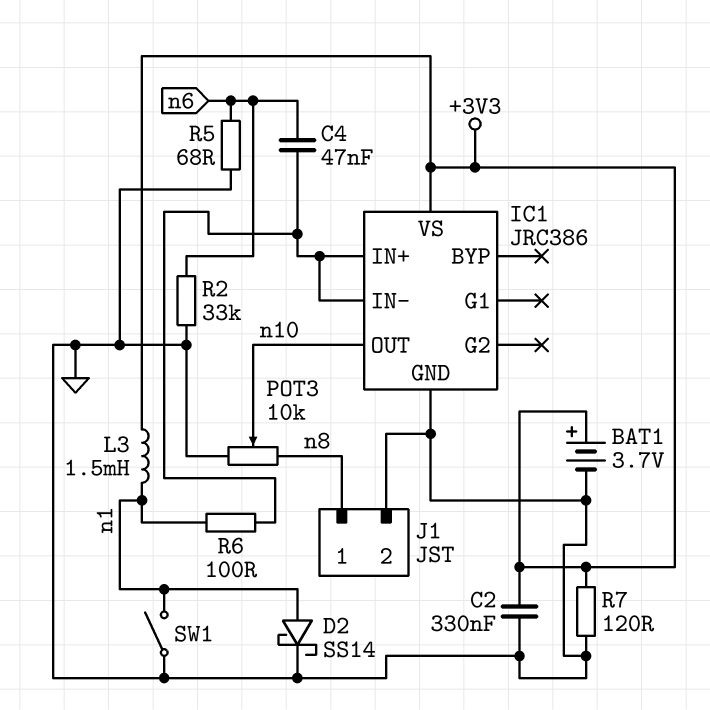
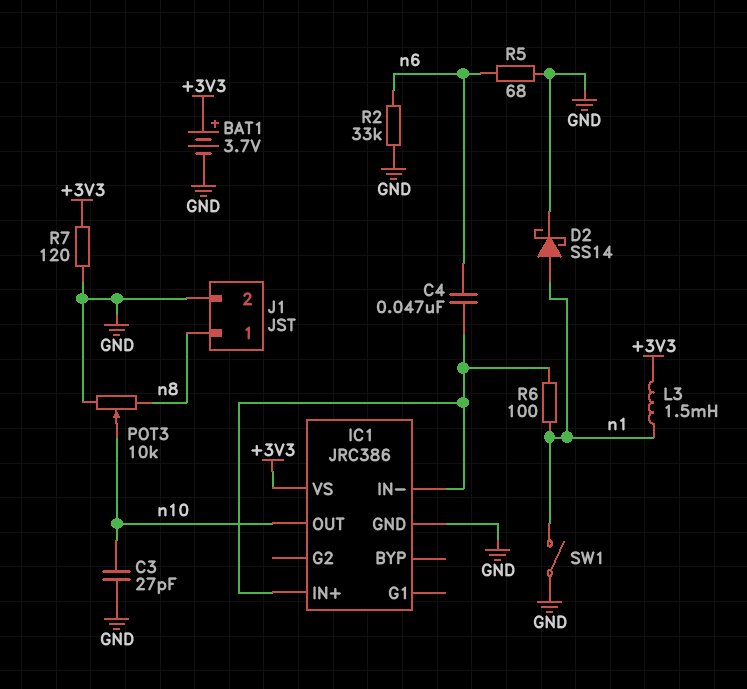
C2: 330nF (+3V3, GND) -> none
C3: none -> 27pF (GND, n10)

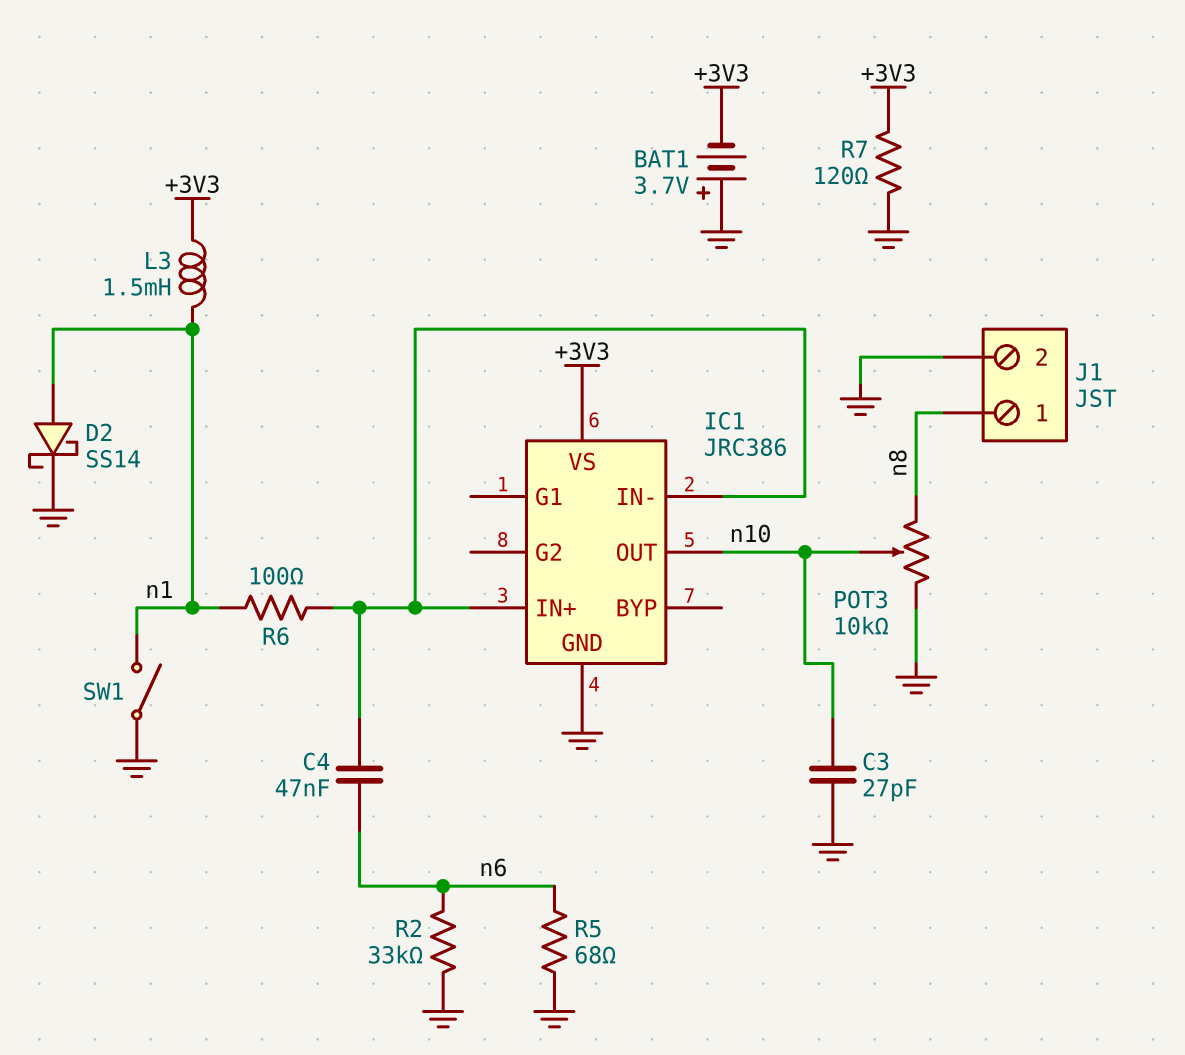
BAT1: 3.7V (plus +3V3, minus GND) -> 3.7V (plus GND, minus +3V3)

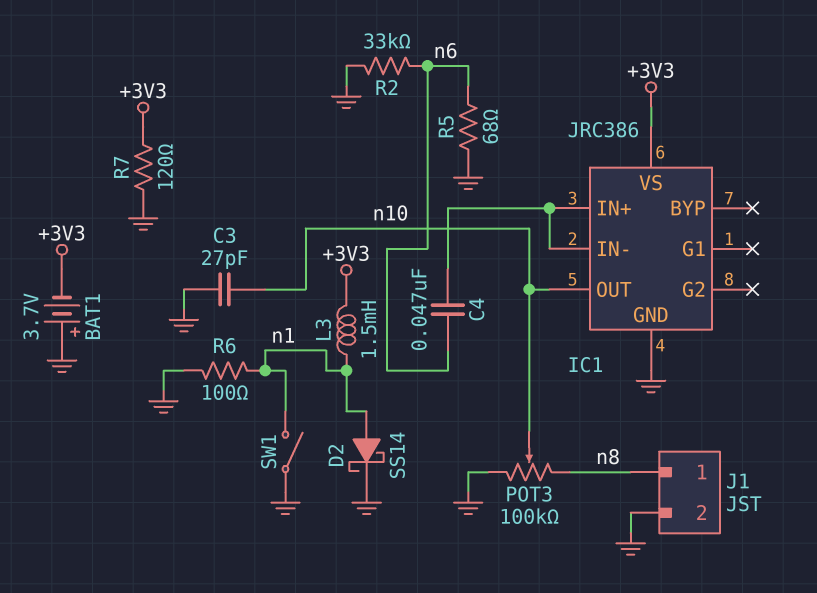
POT3: 10k (GND, n8, wiper n10) -> 100k (GND, n8, wiper n10)
R6: 100 (IC1/IN+, n1) -> 100 (GND, n1)

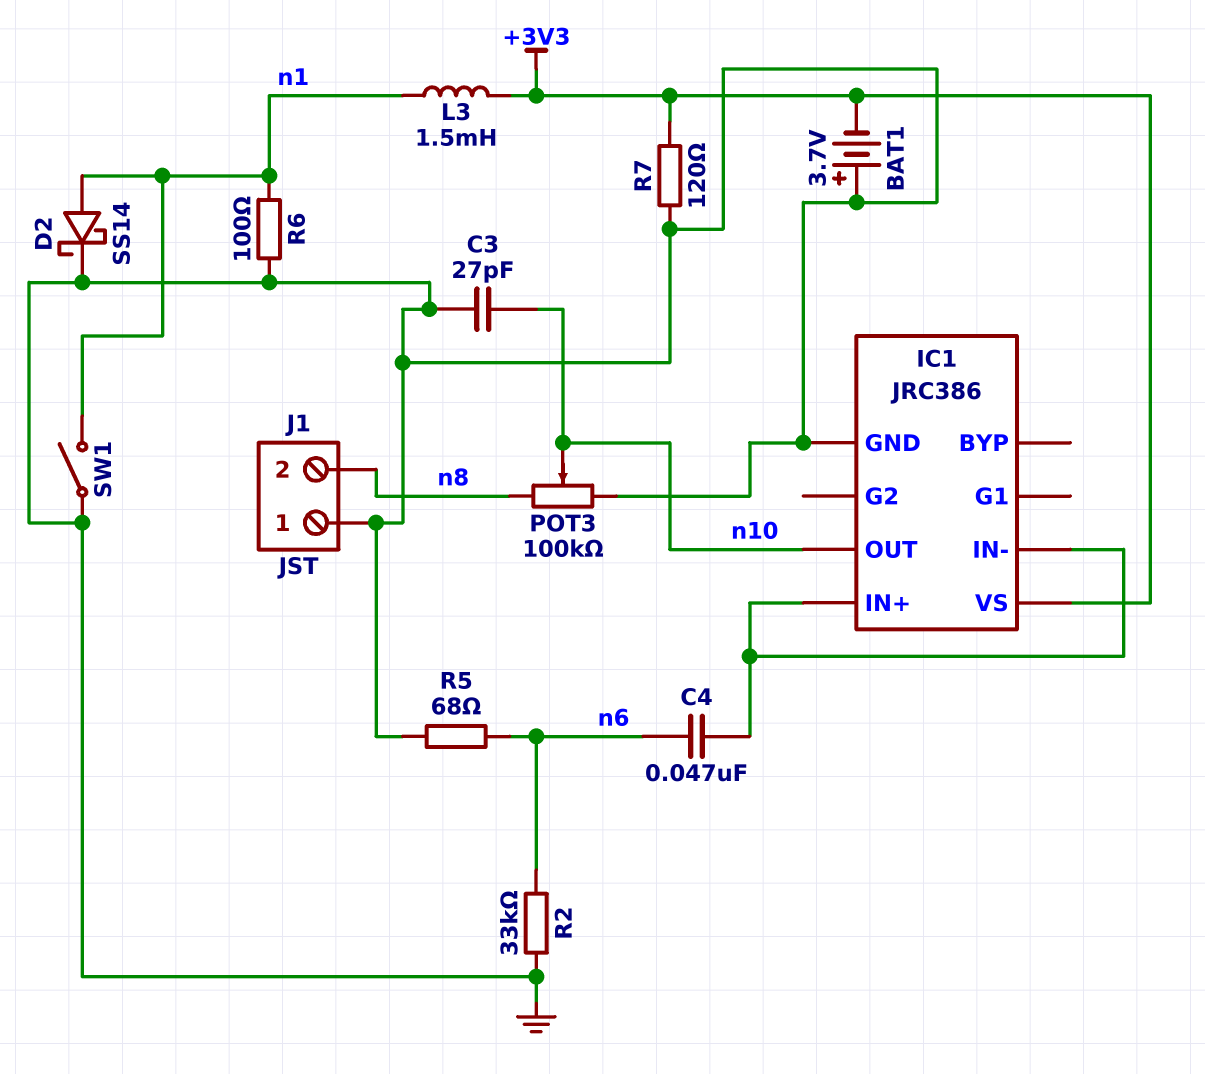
J1 pin 1: n8 -> GND
J1 pin 2: GND -> n8

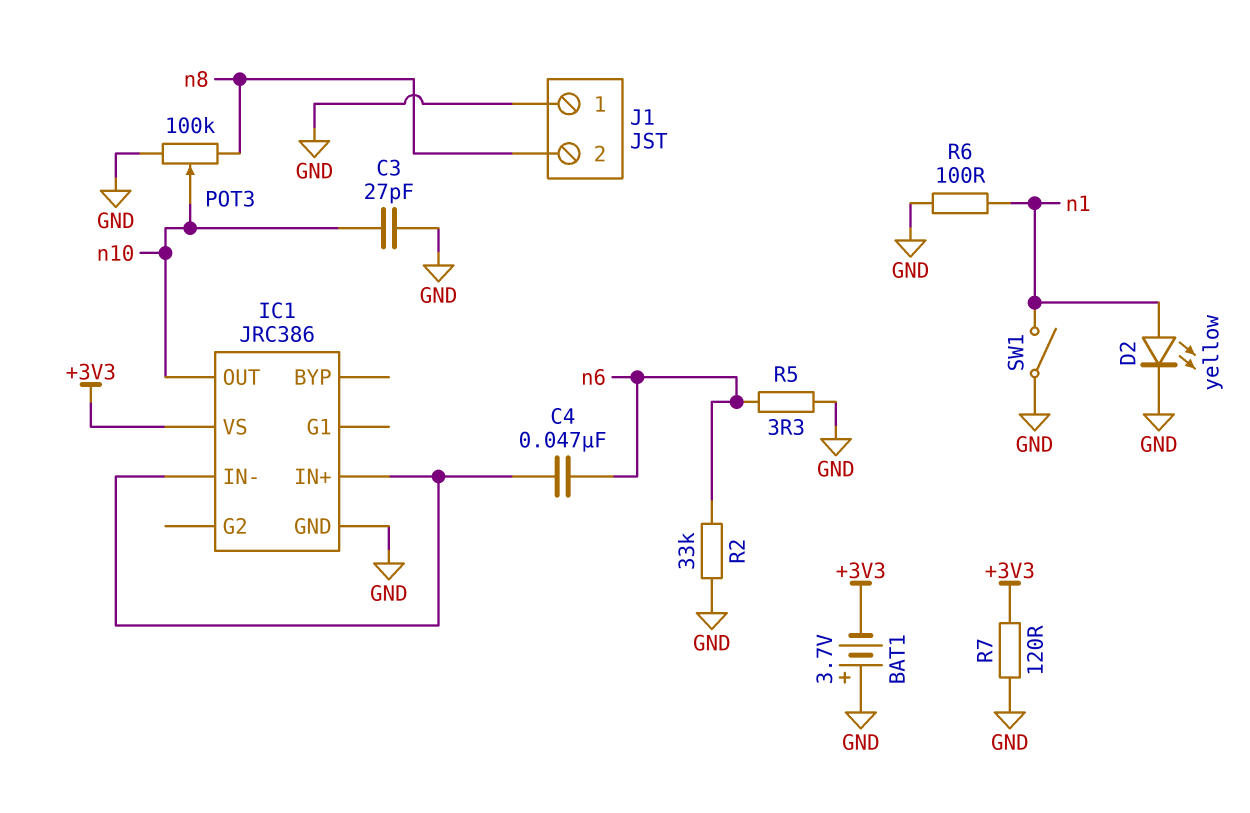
D2: schottky SS14 (A n1, K GND) -> LED yellow (A n1, K GND)
L3: 1.5mH (+3V3, n1) -> none
R5: 68 (GND, n6) -> 3.3 (GND, n6)

